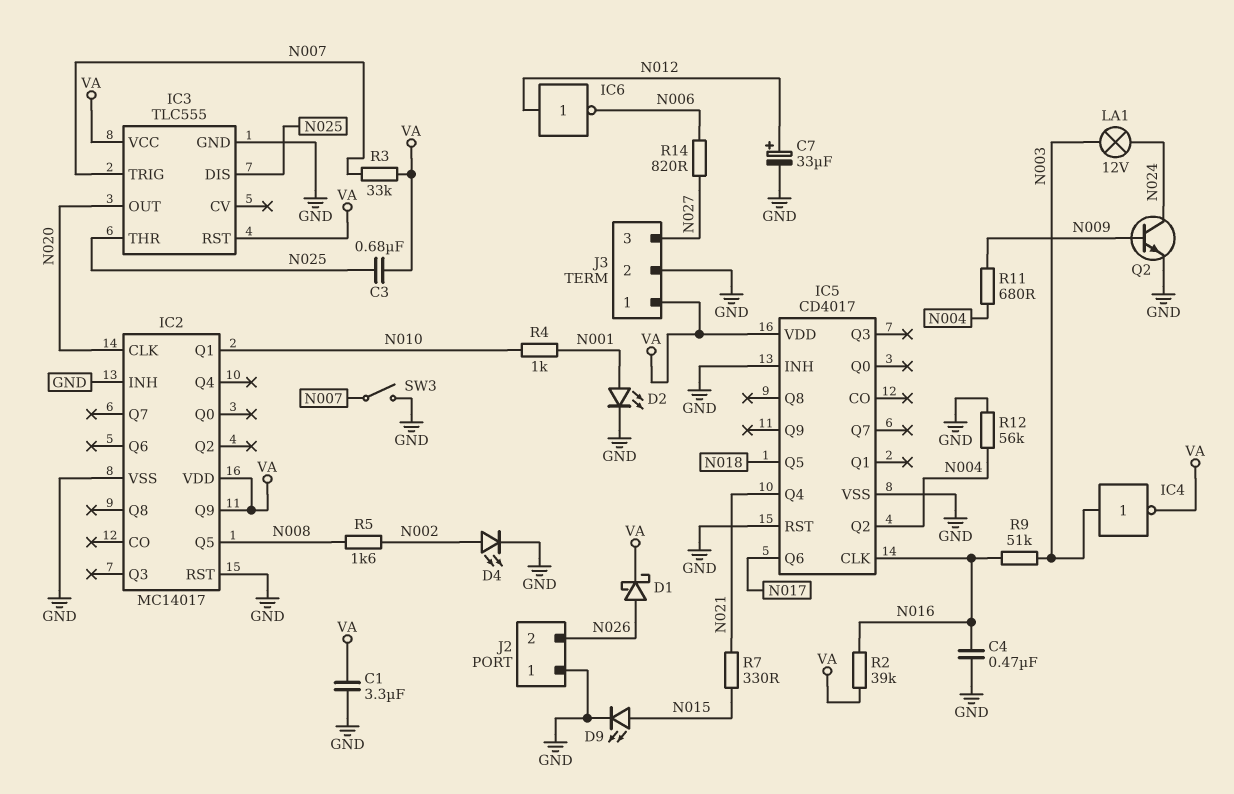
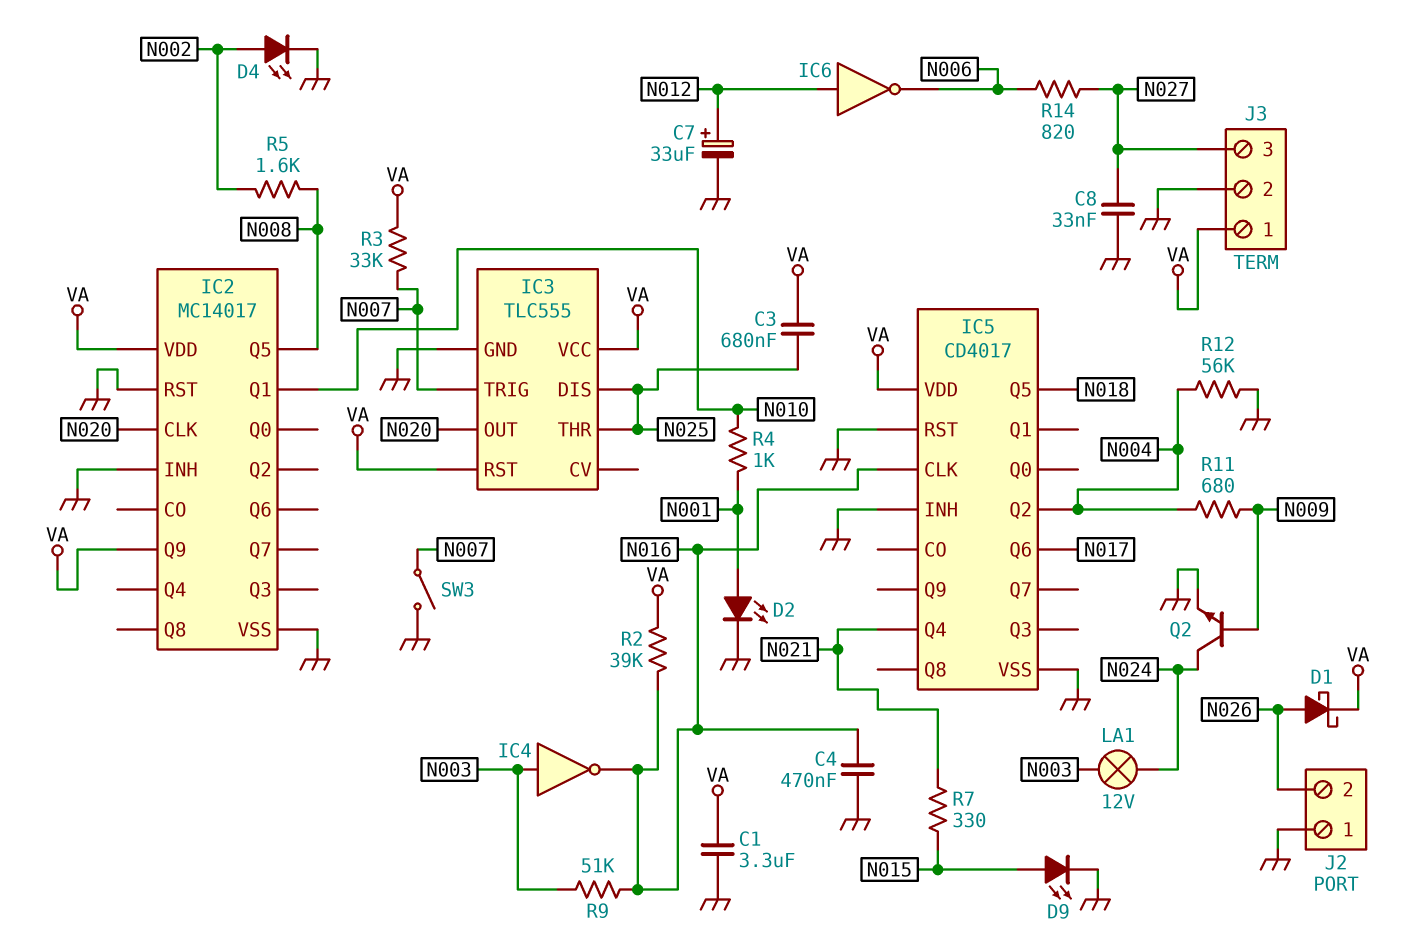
C8: none -> 33nF (GND, N027)
IC4: NOT (in N003, out VA) -> NOT (in N003, out N016)

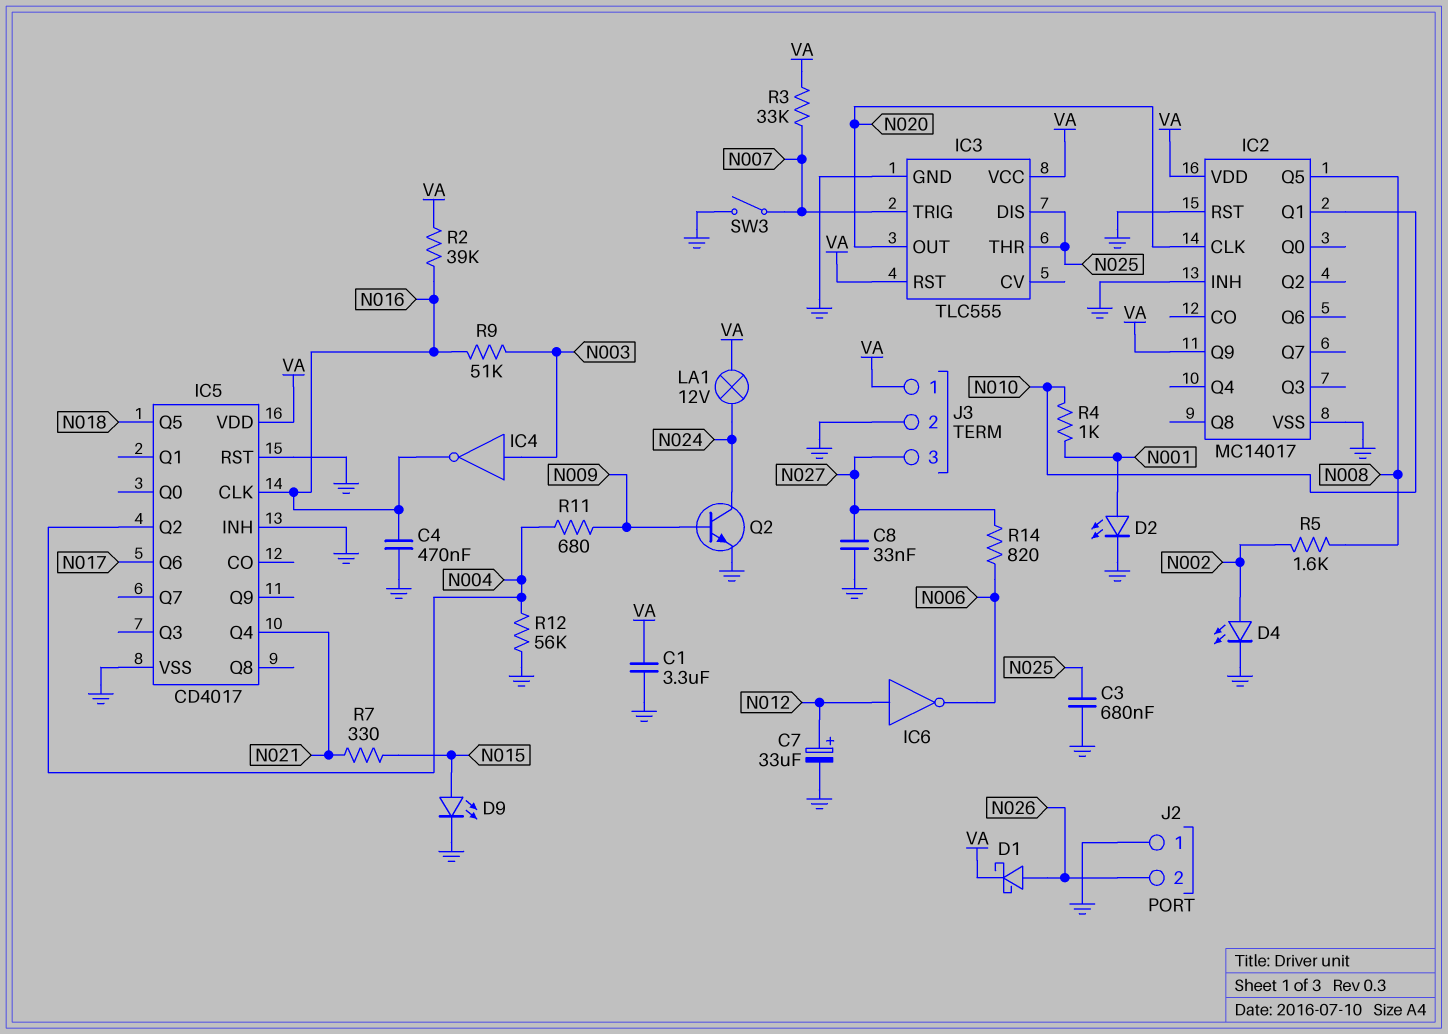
C3: 680nF (N025, VA) -> 680nF (GND, N025)
LA1: lamp 12V (N003, N024) -> lamp 12V (N024, VA)

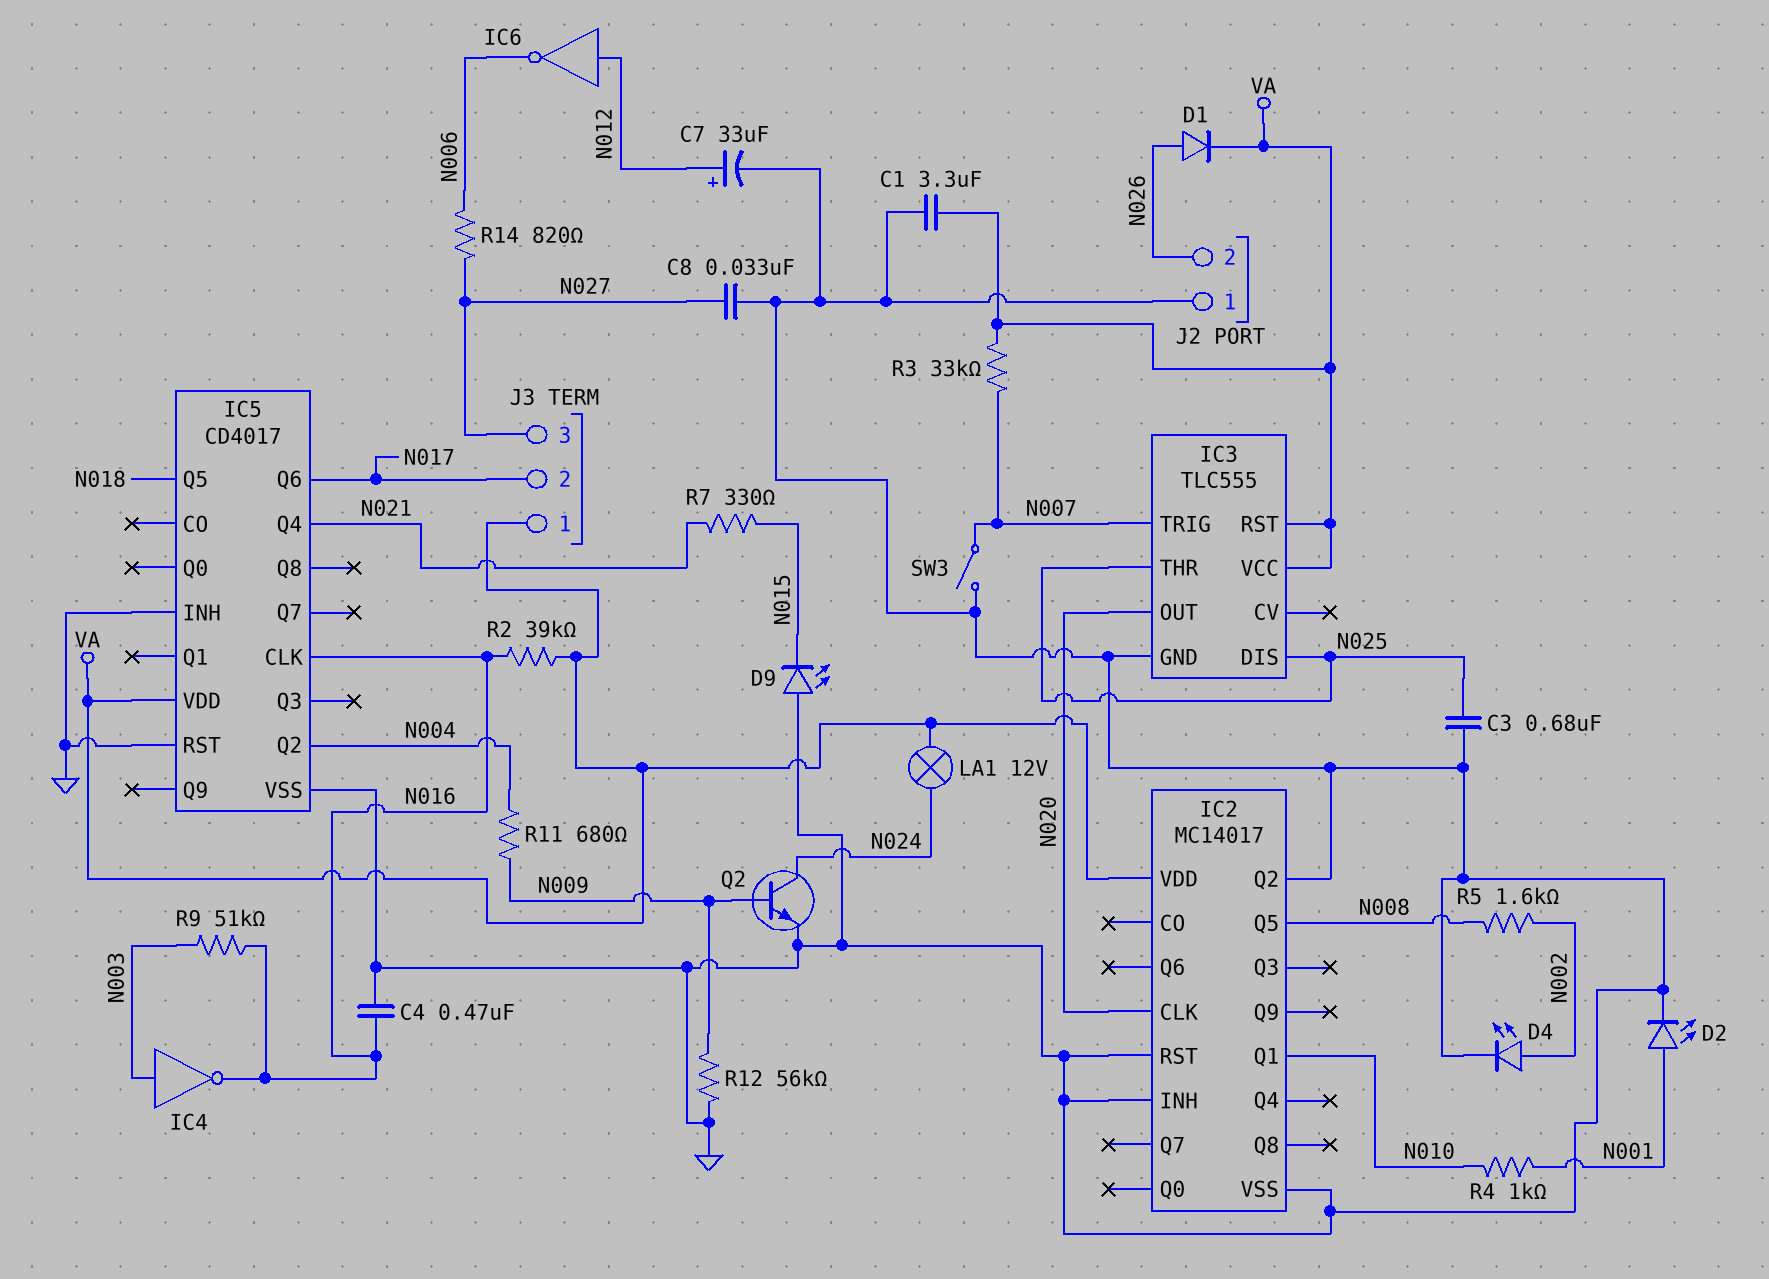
D1: schottky (A N026, K VA) -> diode (A N026, K VA)
D9: LED (A N015, K GND) -> LED (A GND, K N015)
IC2 pin Q2: none -> GND
IC2 pin Q9: VA -> none
J3 pin 2: GND -> N017
R12: 56k (GND, N004) -> 56k (GND, N009)

